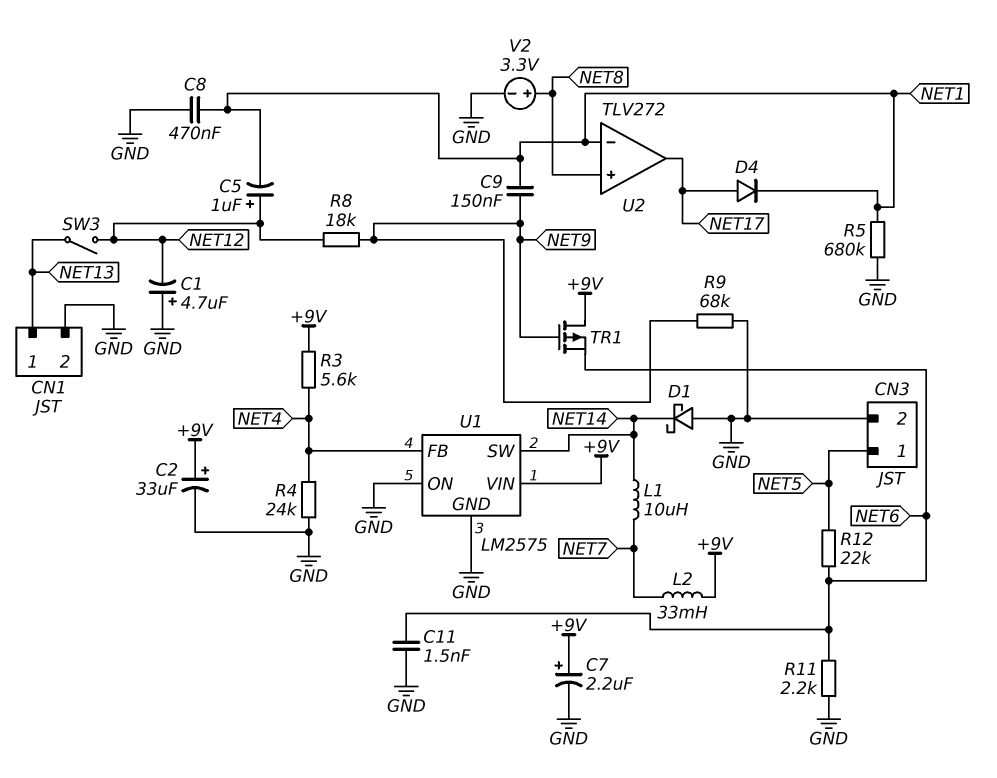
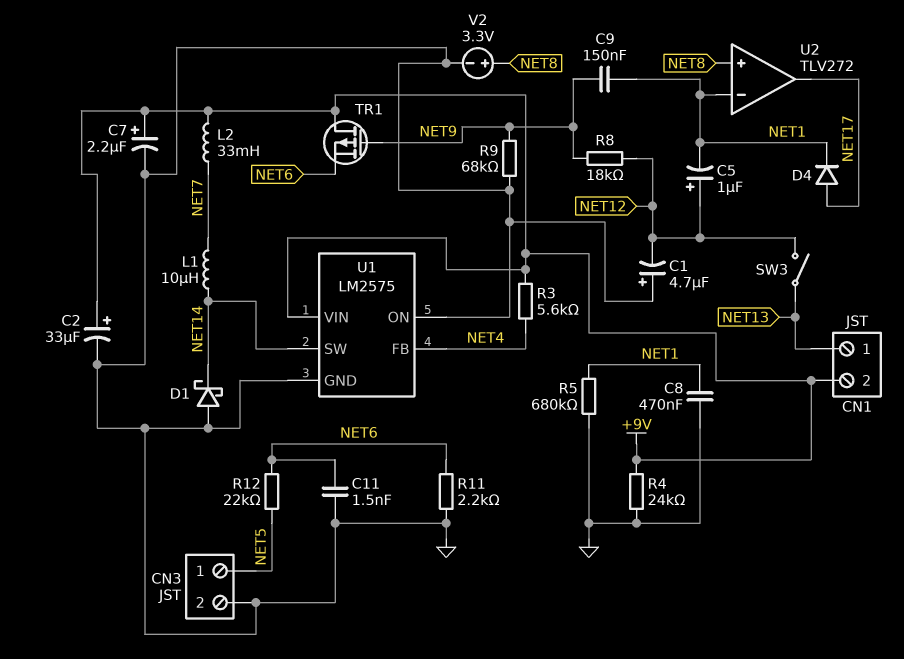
CN1 pin 2: GND -> +9V
R4: 24k (GND, NET4) -> 24k (+9V, GND)

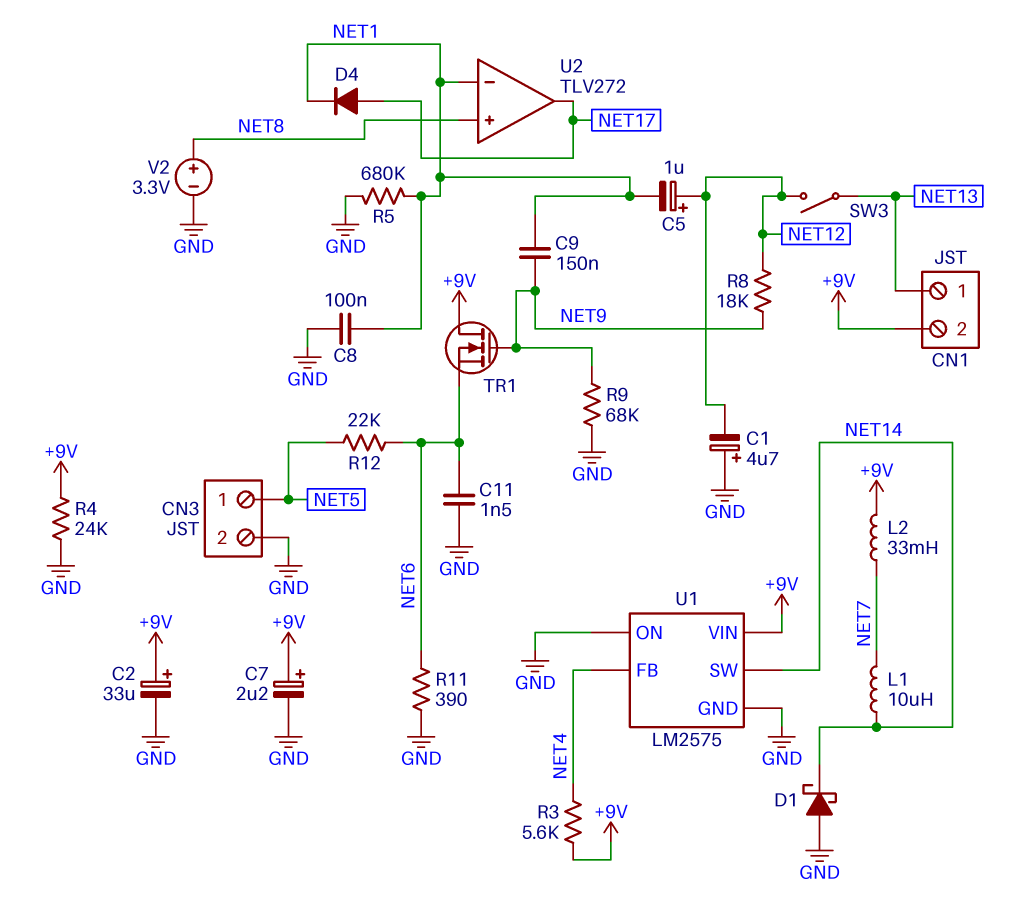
C8: 470nF (GND, NET1) -> 100nF (GND, NET1)
R11: 2.2k (GND, NET6) -> 390 (GND, NET6)
TR1: PMOS (G NET9, D +9V, S NET6) -> NMOS (G NET9, D +9V, S NET6)

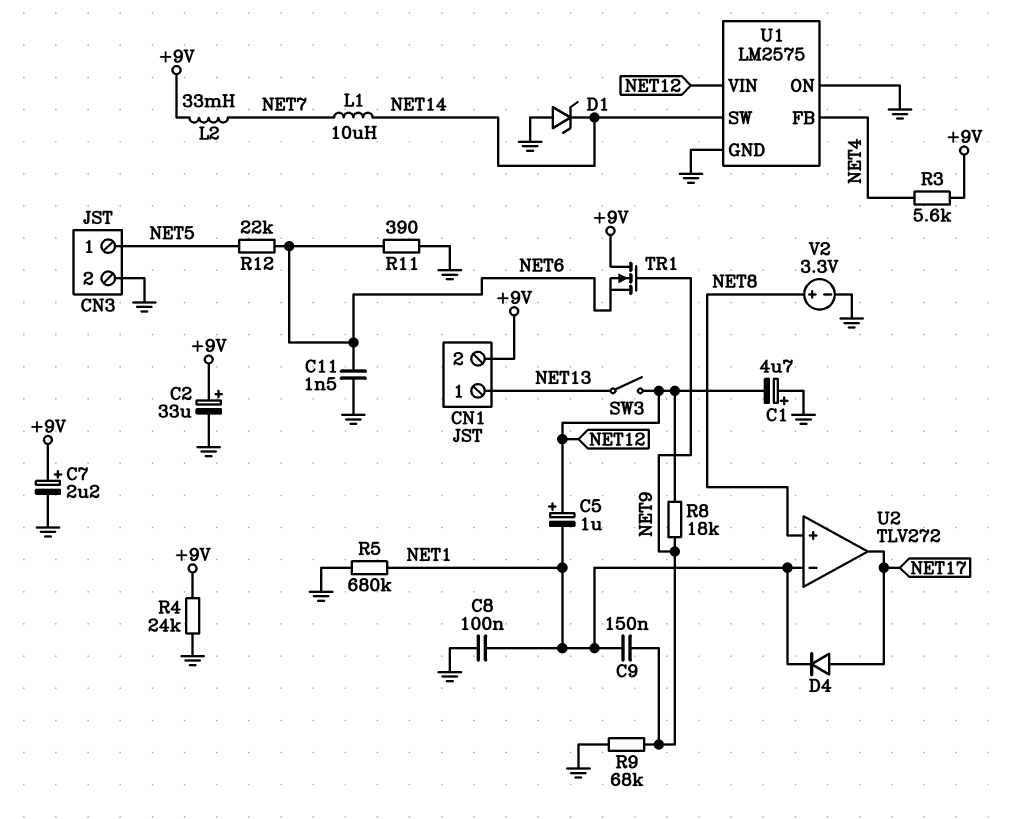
D1: schottky (A GND, K NET14) -> zener (A GND, K NET14)
U1 pin VIN: +9V -> NET12

